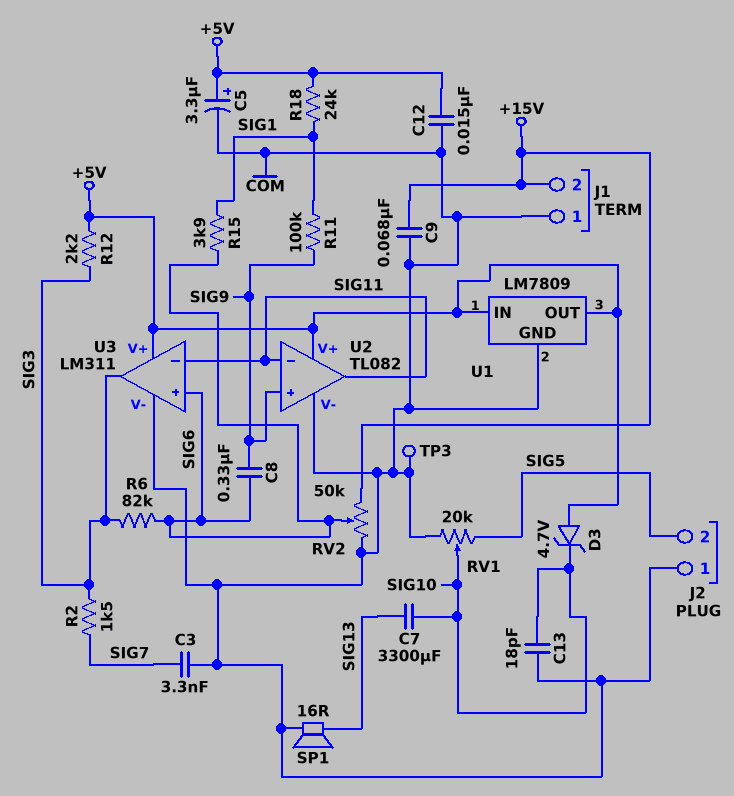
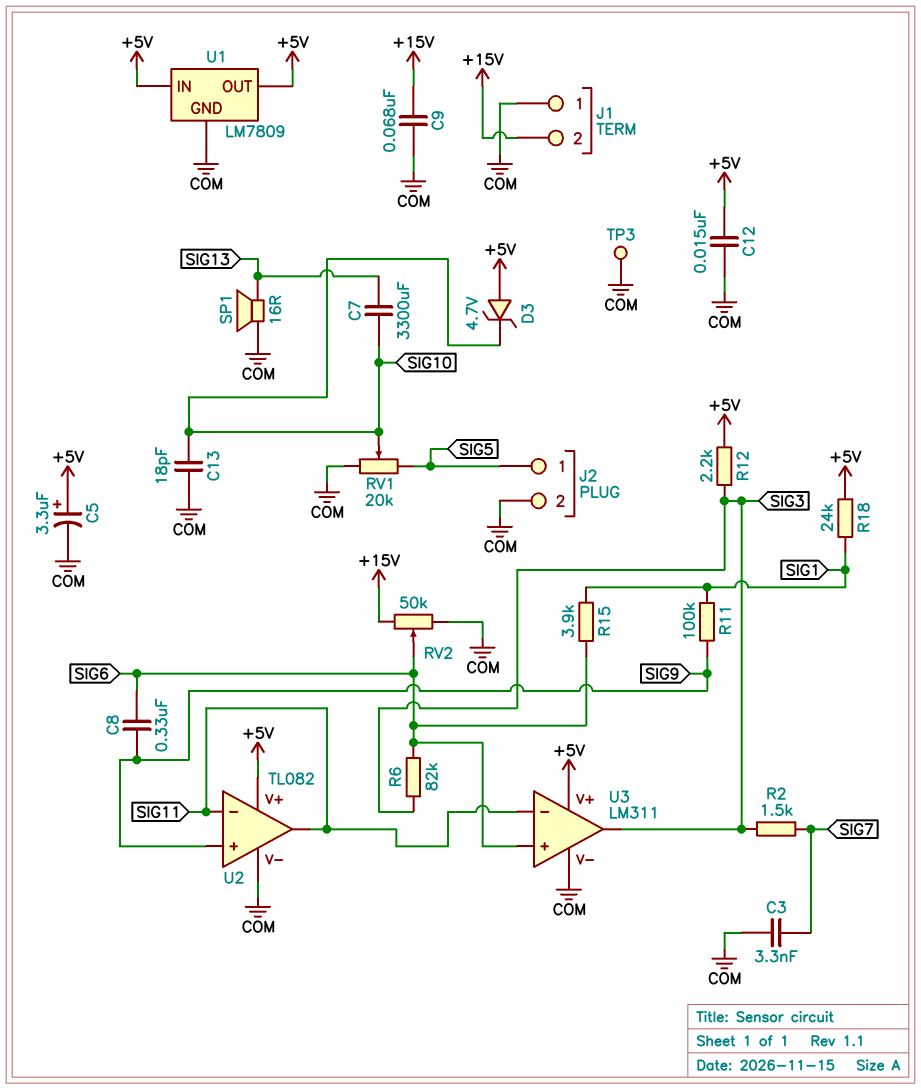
J2 pin 1: COM -> SIG5
J2 pin 2: SIG5 -> COM

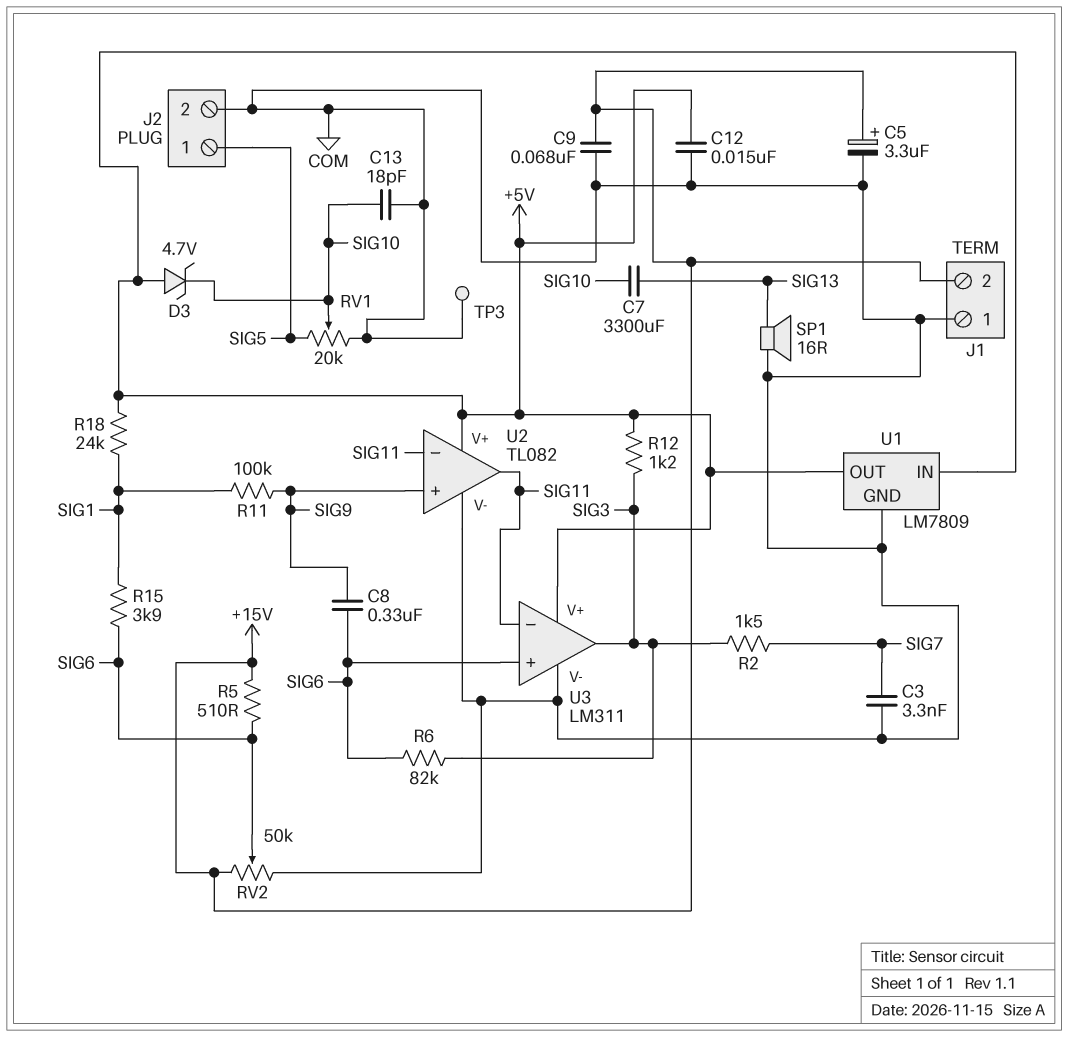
C5: 3.3uF (plus +5V, minus COM) -> 3.3uF (plus +15V, minus COM)
R5: none -> 510 (+15V, SIG6)
R12: 2.2k (+5V, SIG3) -> 1.2k (+5V, SIG3)

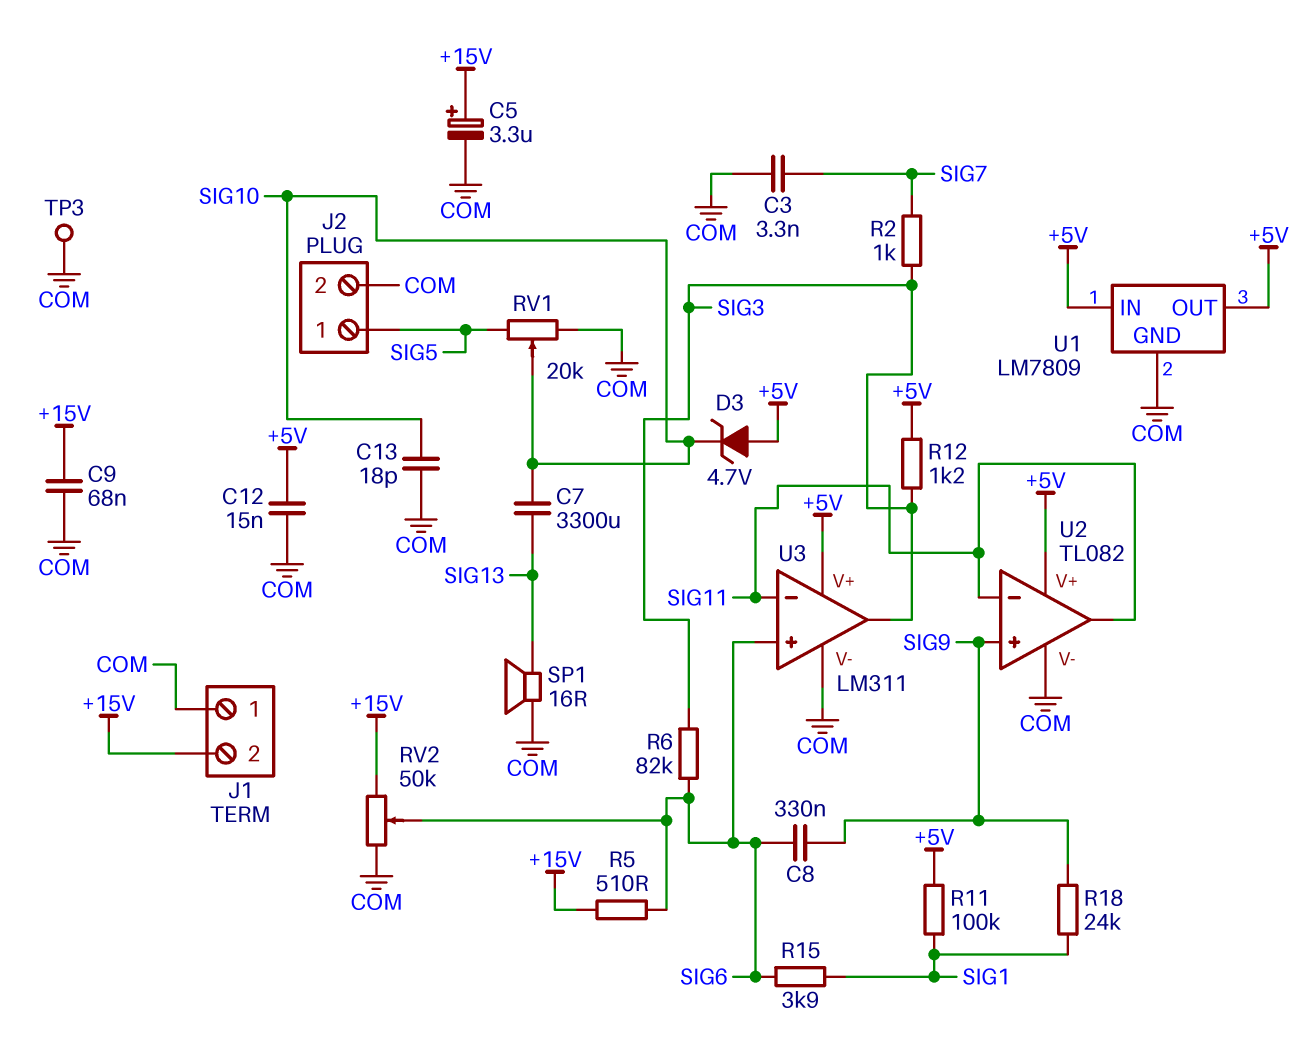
R2: 1.5k (SIG3, SIG7) -> 1k (SIG3, SIG7)
R11: 100k (SIG1, SIG9) -> 100k (+5V, SIG1)
R18: 24k (+5V, SIG1) -> 24k (SIG1, SIG9)

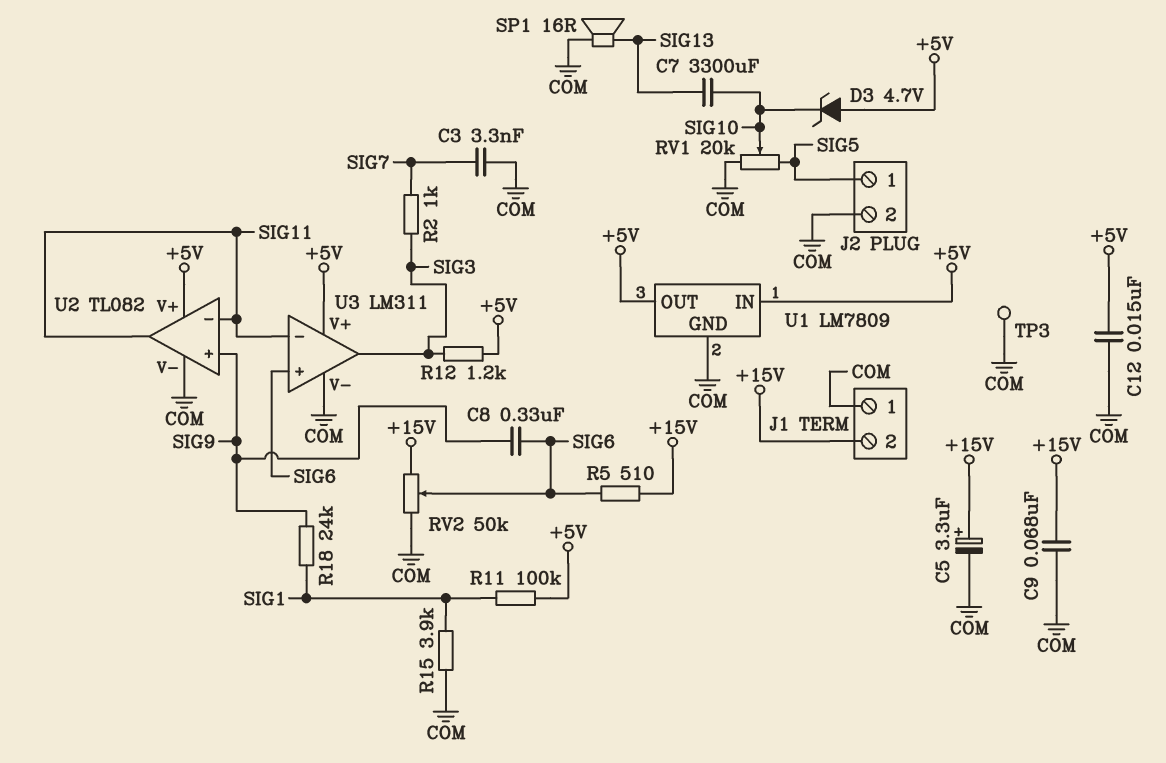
C13: 18pF (COM, SIG10) -> none
R6: 82k (SIG3, SIG6) -> none
R15: 3.9k (SIG1, SIG6) -> 3.9k (COM, SIG1)

